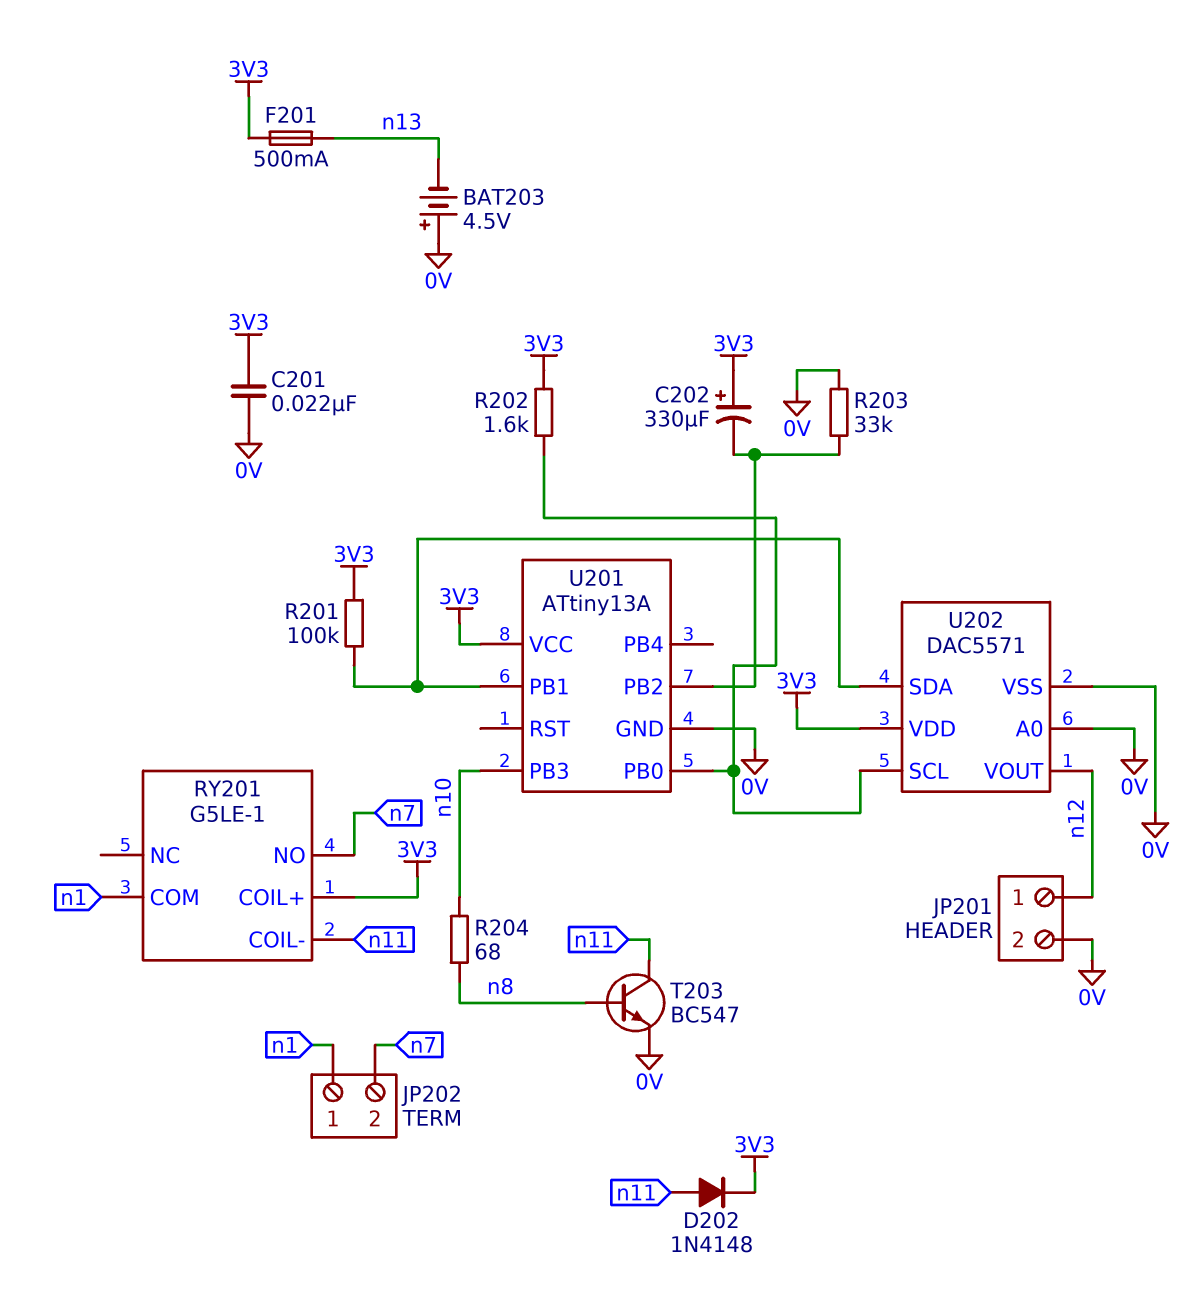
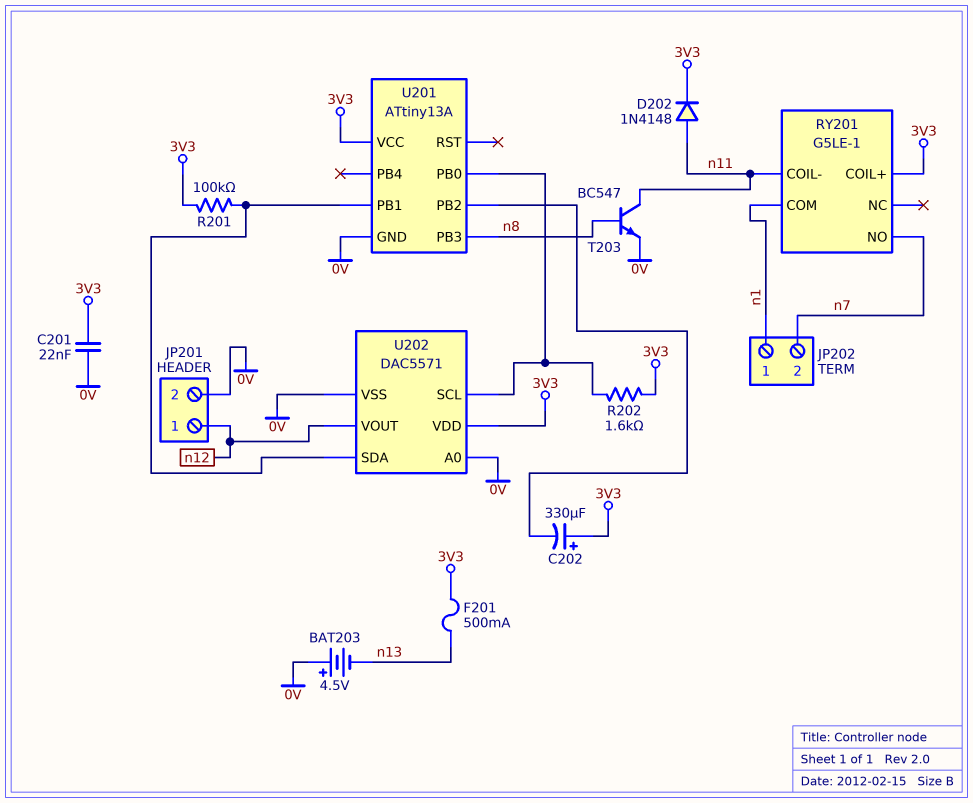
R203: 33k (0V, U201/PB2) -> none
R204: 68 (n8, n10) -> none
U201 pin PB3: n10 -> n8

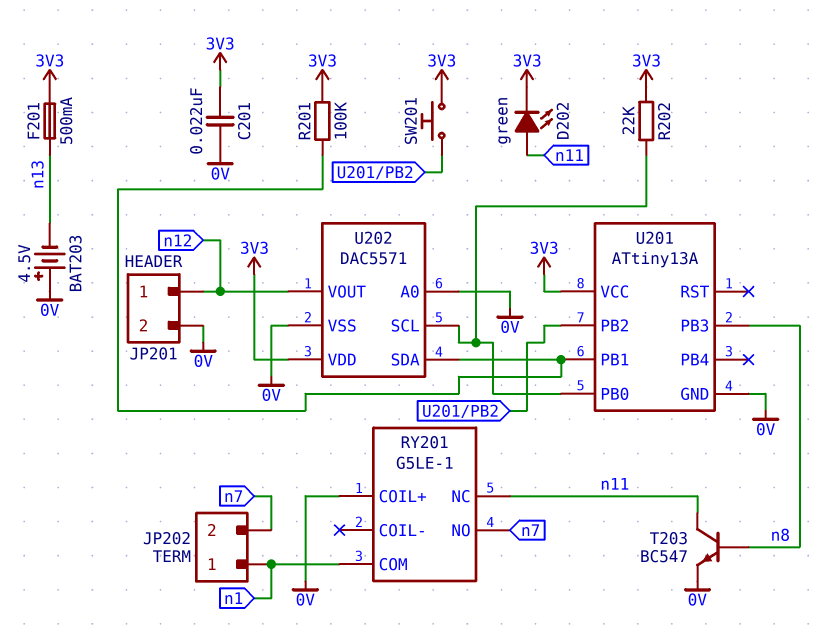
C202: 330uF (plus 3V3, minus U201/PB2) -> none
D202: diode 1N4148 (A n11, K 3V3) -> LED green (A n11, K 3V3)
R202: 1.6k (3V3, U201/PB0) -> 22k (3V3, U201/PB0)
RY201 pin COIL+: 3V3 -> 0V
RY201 pin COIL-: n11 -> none
RY201 pin NC: none -> n11
SW201: none -> button (3V3, U201/PB2)

